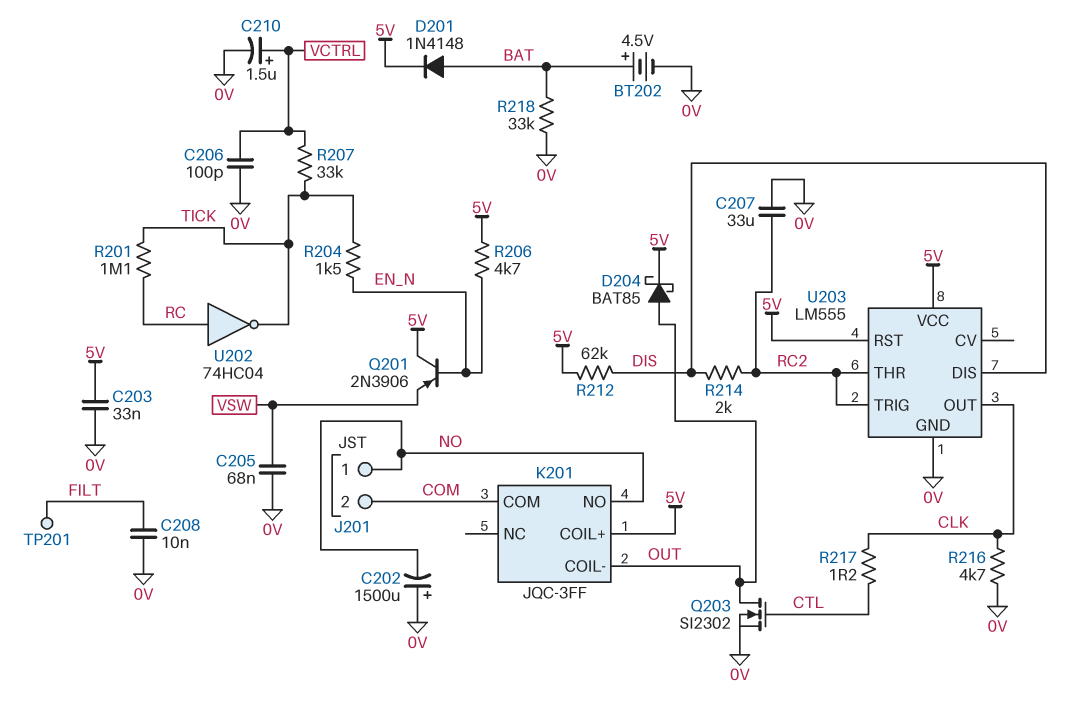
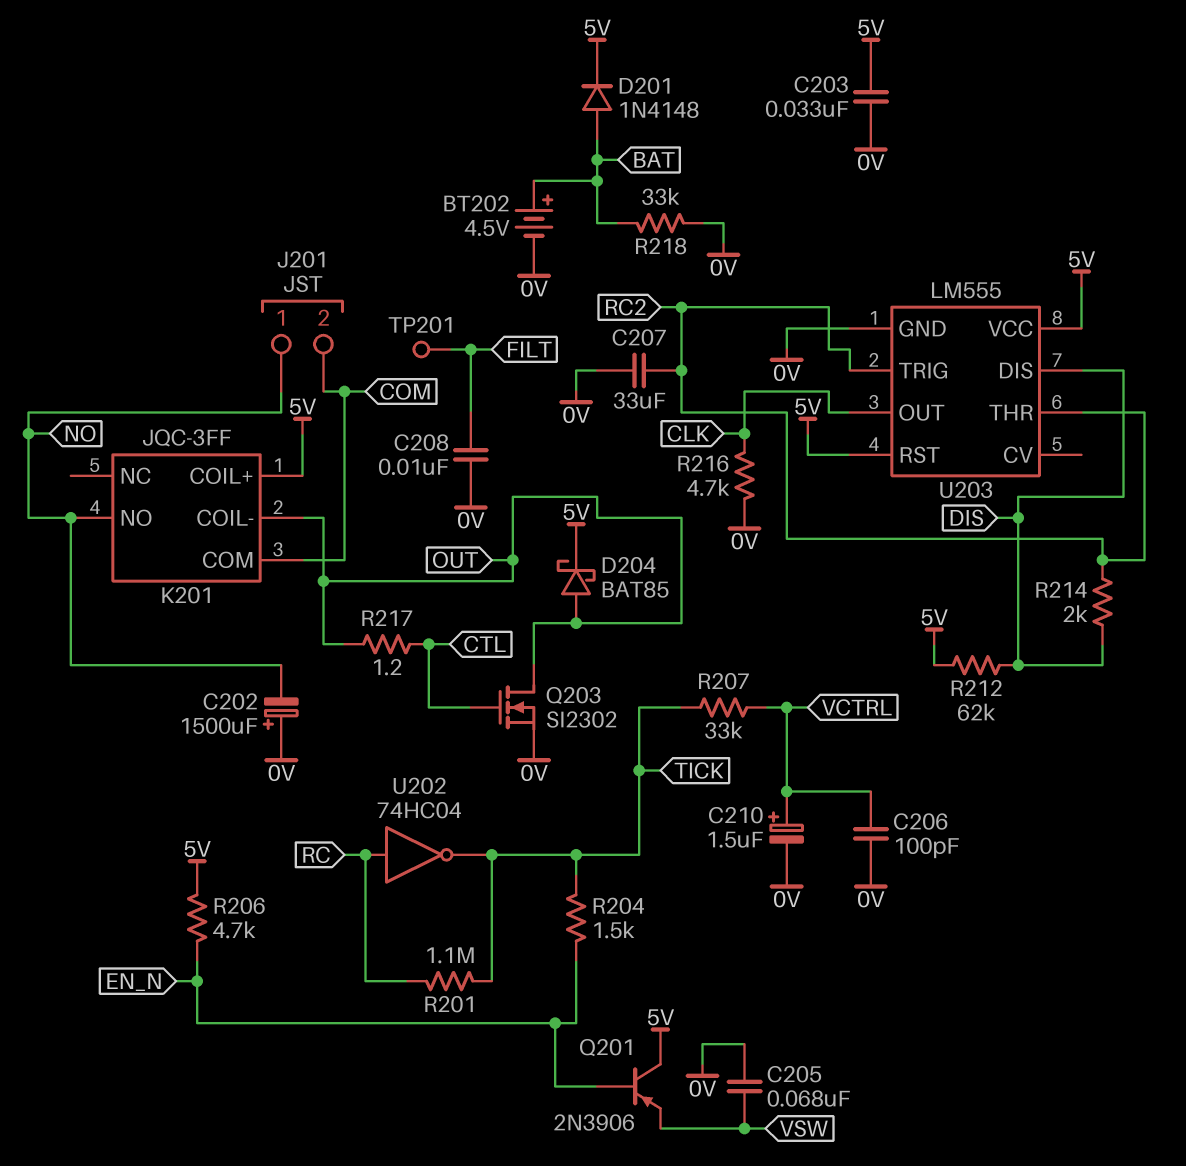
R217: 1.2 (CLK, CTL) -> 1.2 (CTL, OUT)

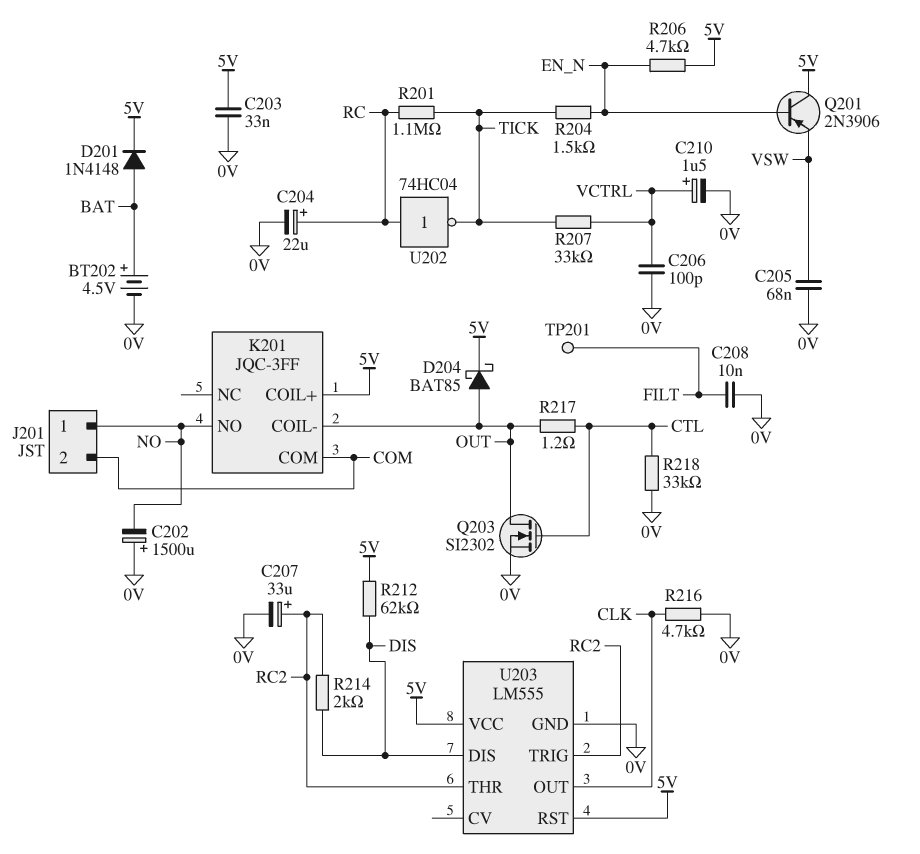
C204: none -> 22uF (plus RC, minus 0V)
C207: 33uF (0V, RC2) -> 33uF (plus RC2, minus 0V)
R218: 33k (0V, BAT) -> 33k (0V, CTL)

